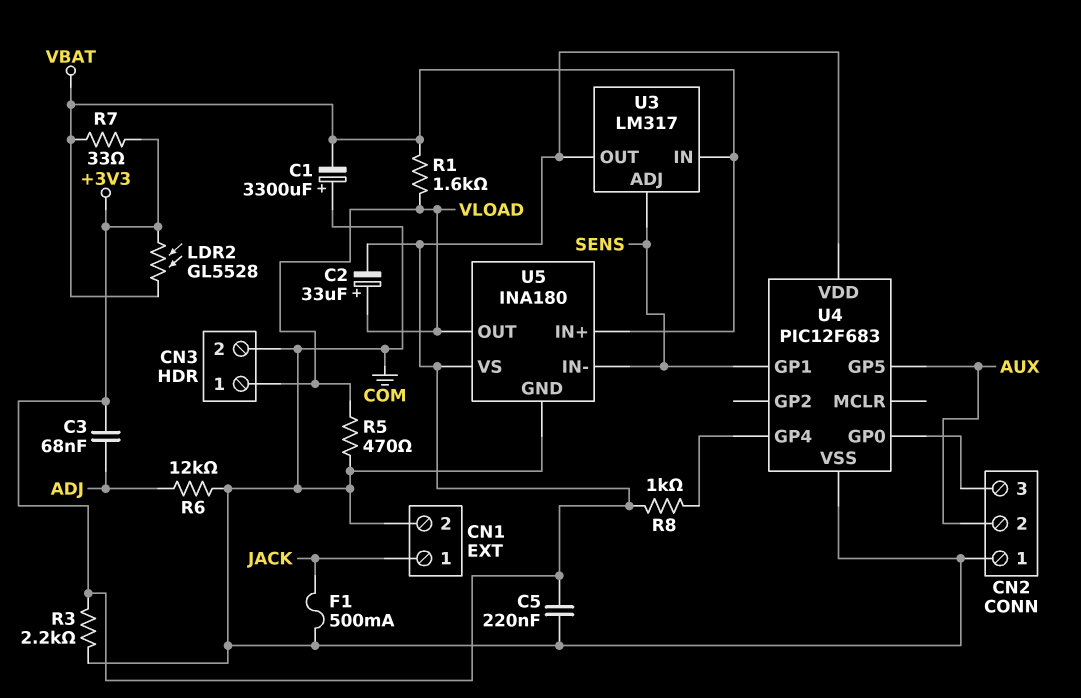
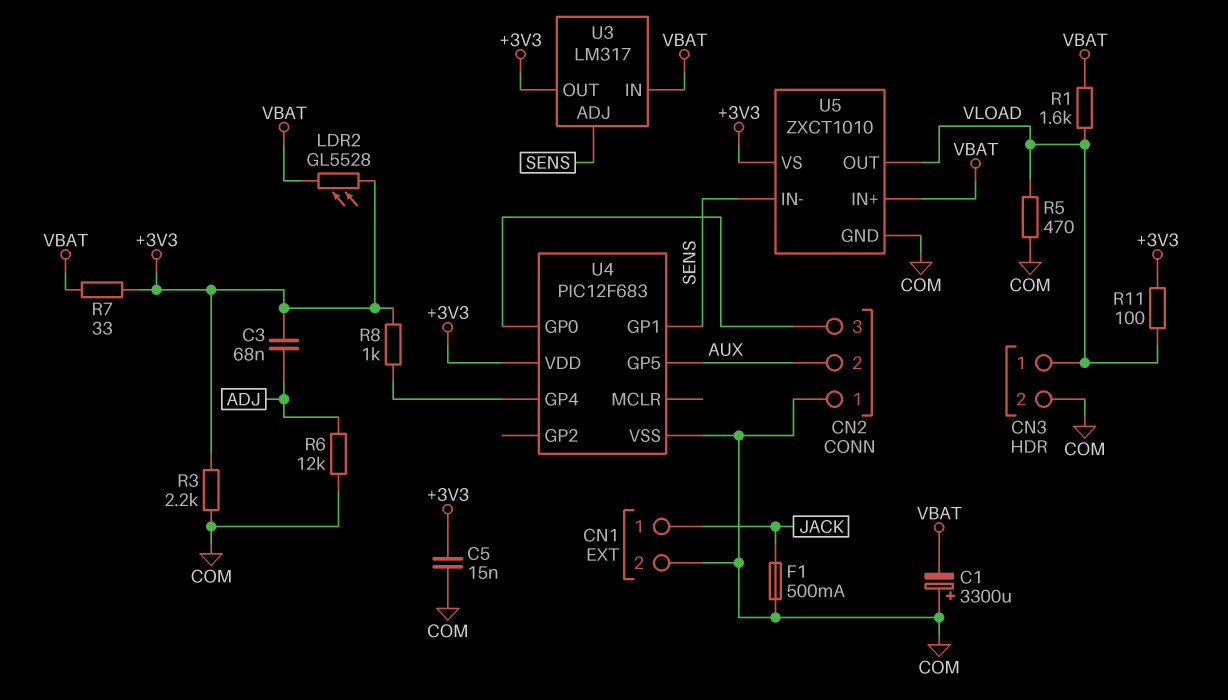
C2: 33uF (plus VLOAD, minus +3V3) -> none
C5: 220nF (+3V3, COM) -> 15nF (+3V3, COM)
R11: none -> 100 (+3V3, VLOAD)
U5: INA180 -> ZXCT1010

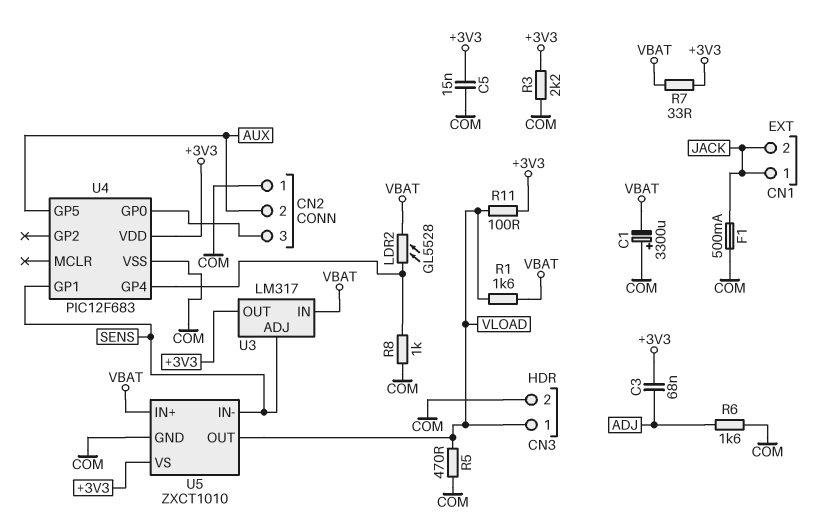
CN1 pin 2: COM -> JACK
LDR2: GL5528 (+3V3, VBAT) -> GL5528 (U4/GP4, VBAT)
R6: 12k (ADJ, COM) -> 1.6k (ADJ, COM)
R8: 1k (+3V3, U4/GP4) -> 1k (COM, U4/GP4)

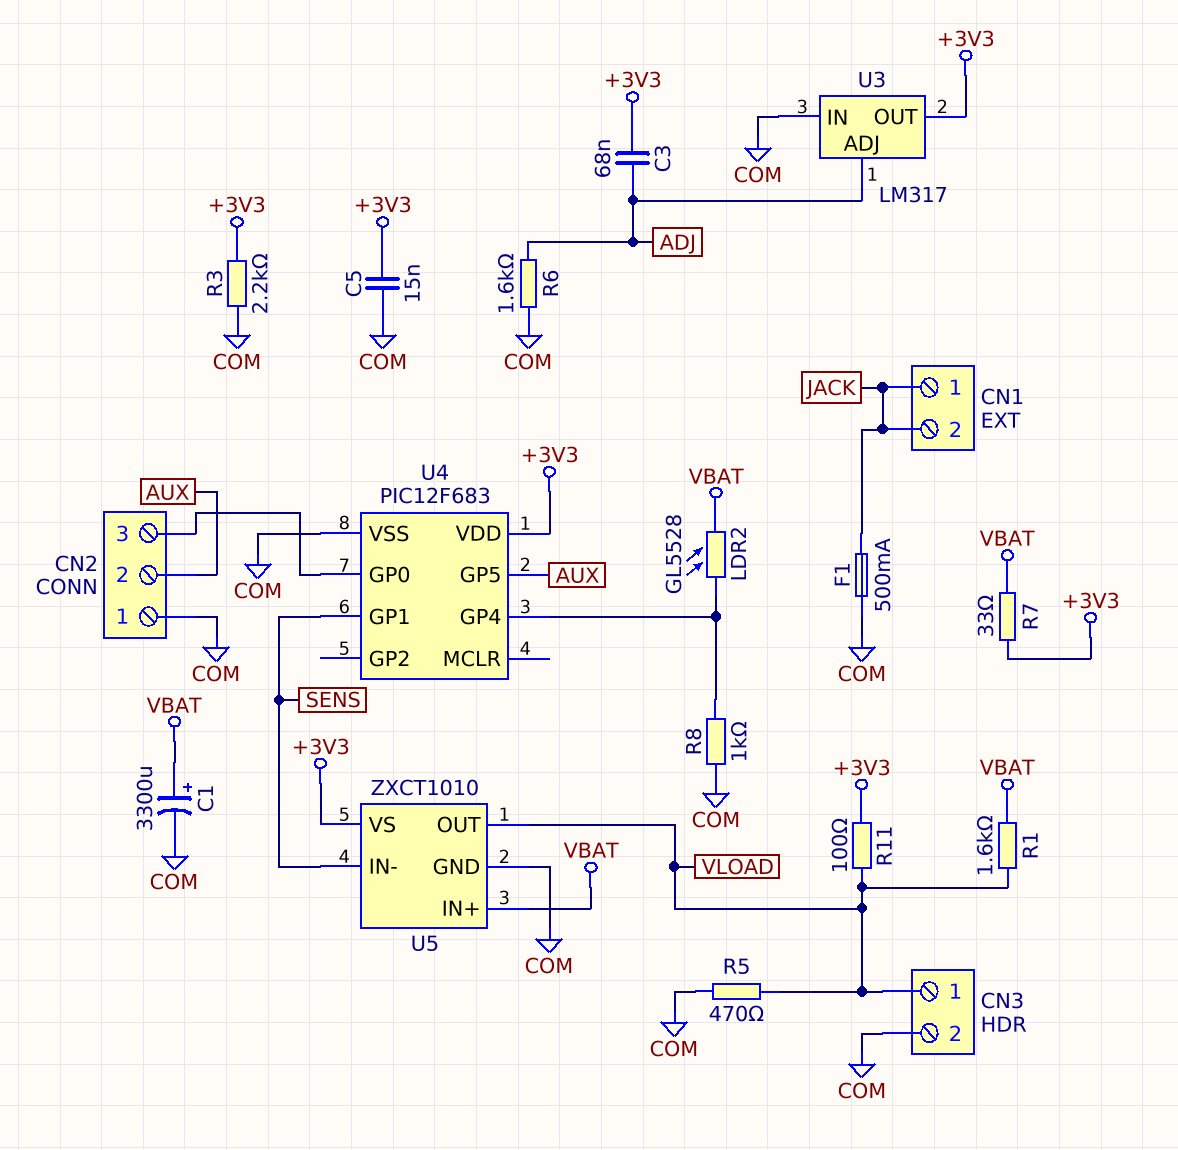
C1: 3300uF (plus COM, minus VBAT) -> 3300uF (plus VBAT, minus COM)
U3 pin ADJ: SENS -> ADJ
U3 pin IN: VBAT -> COM

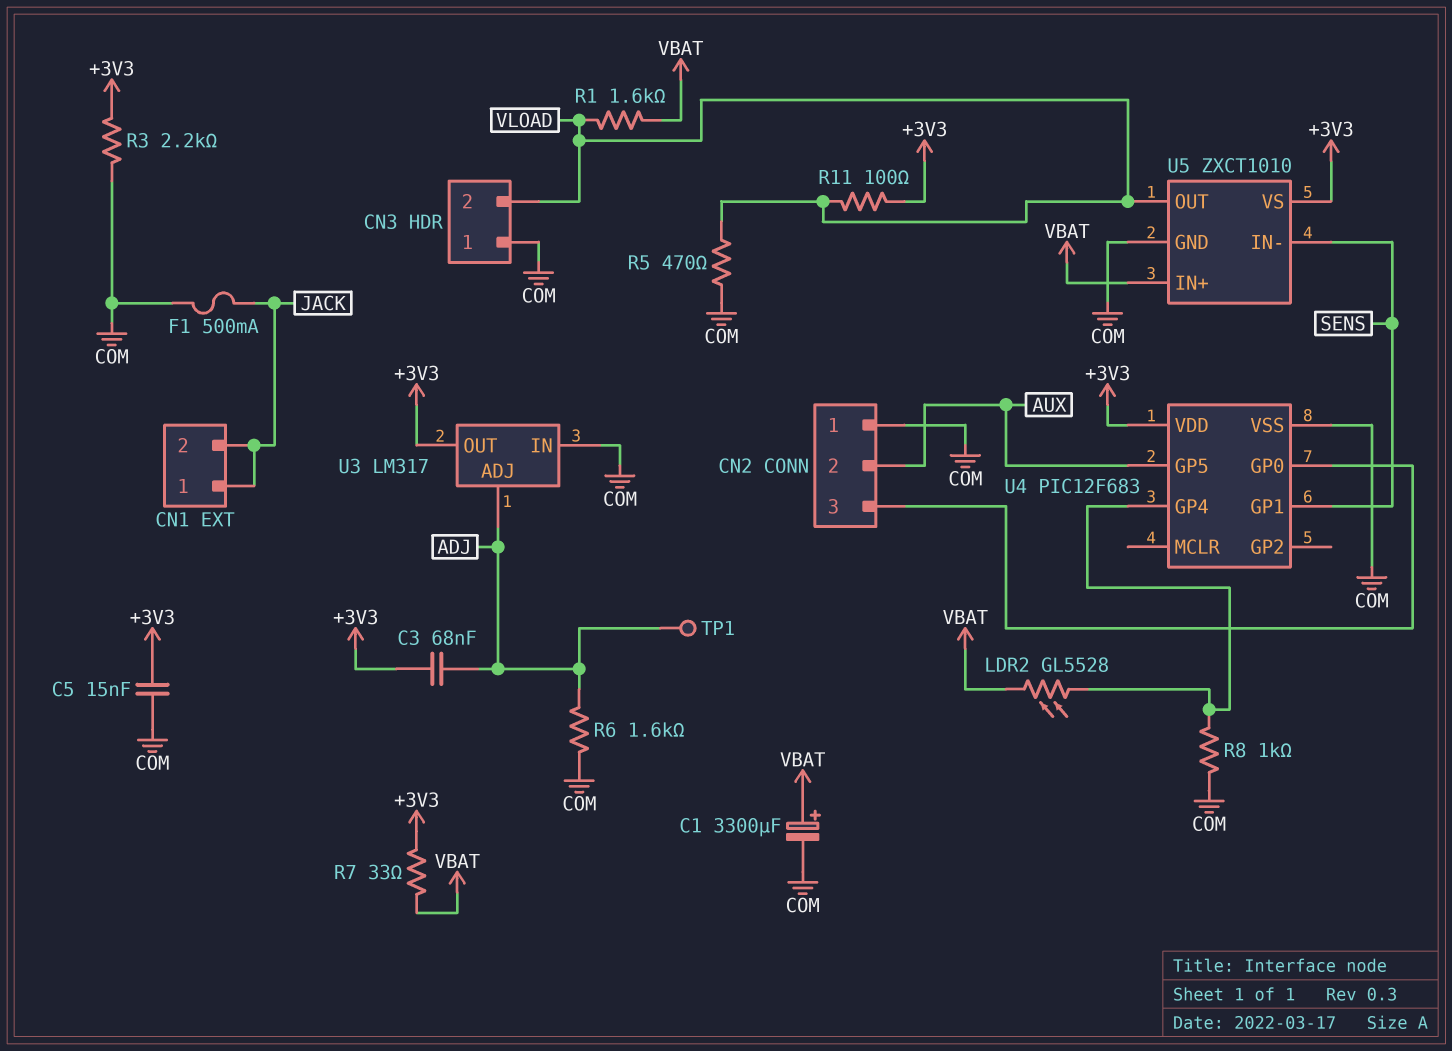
CN3 pin 1: VLOAD -> COM
CN3 pin 2: COM -> VLOAD
TP1: none -> test point (ADJ)

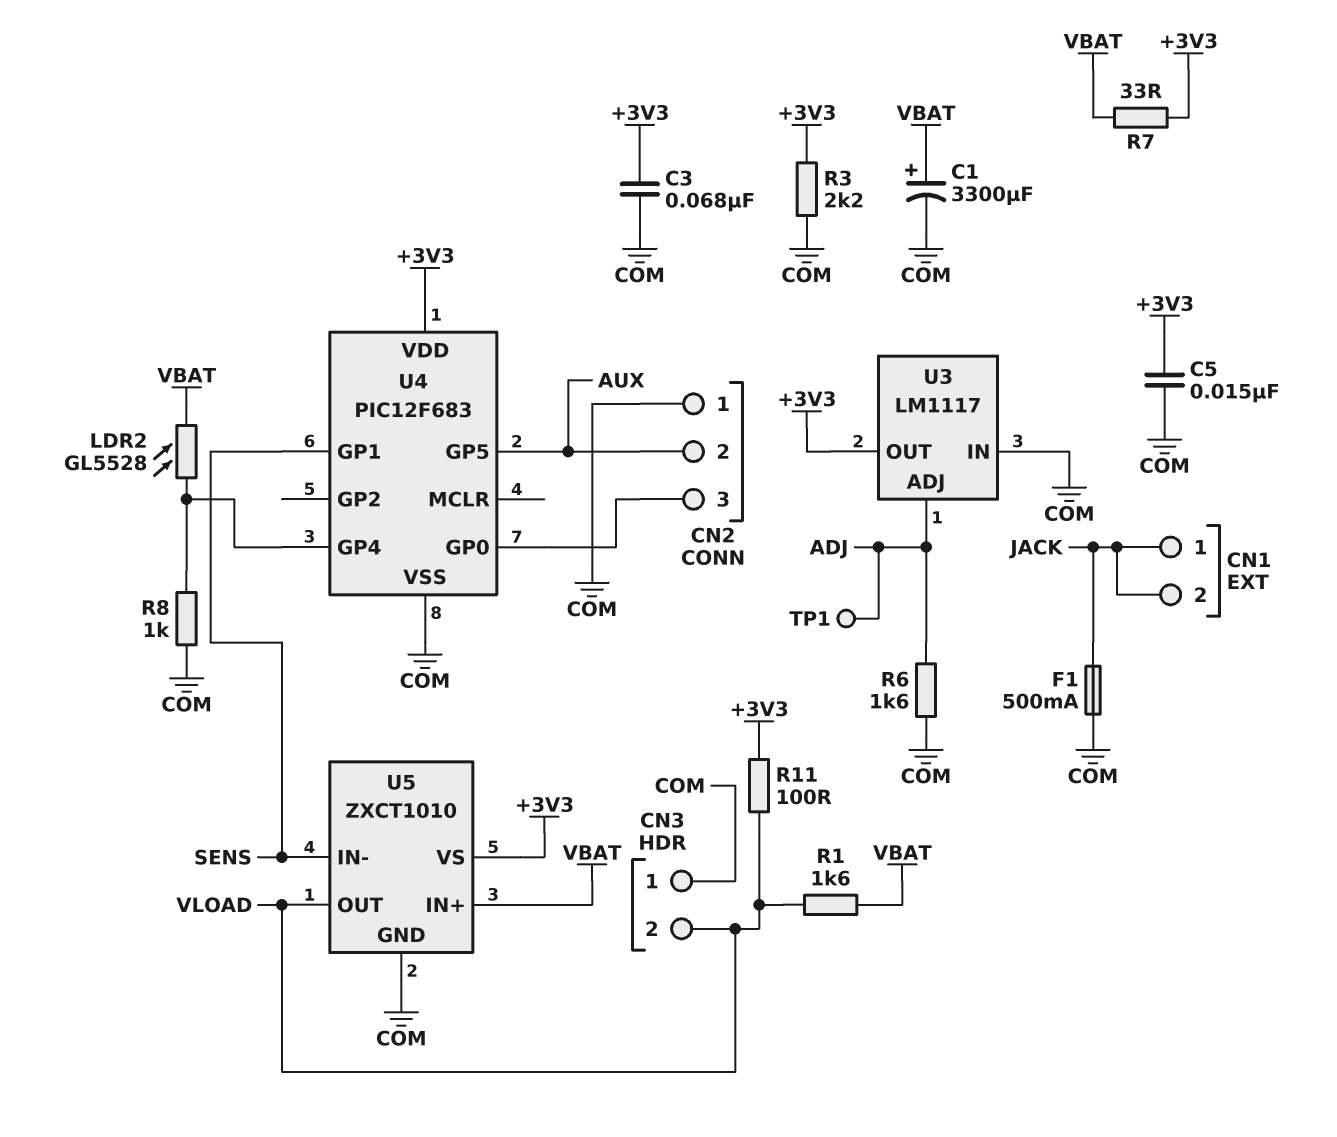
C3: 68nF (+3V3, ADJ) -> 68nF (+3V3, COM)
R5: 470 (COM, VLOAD) -> none
U3: LM317 -> LM1117

